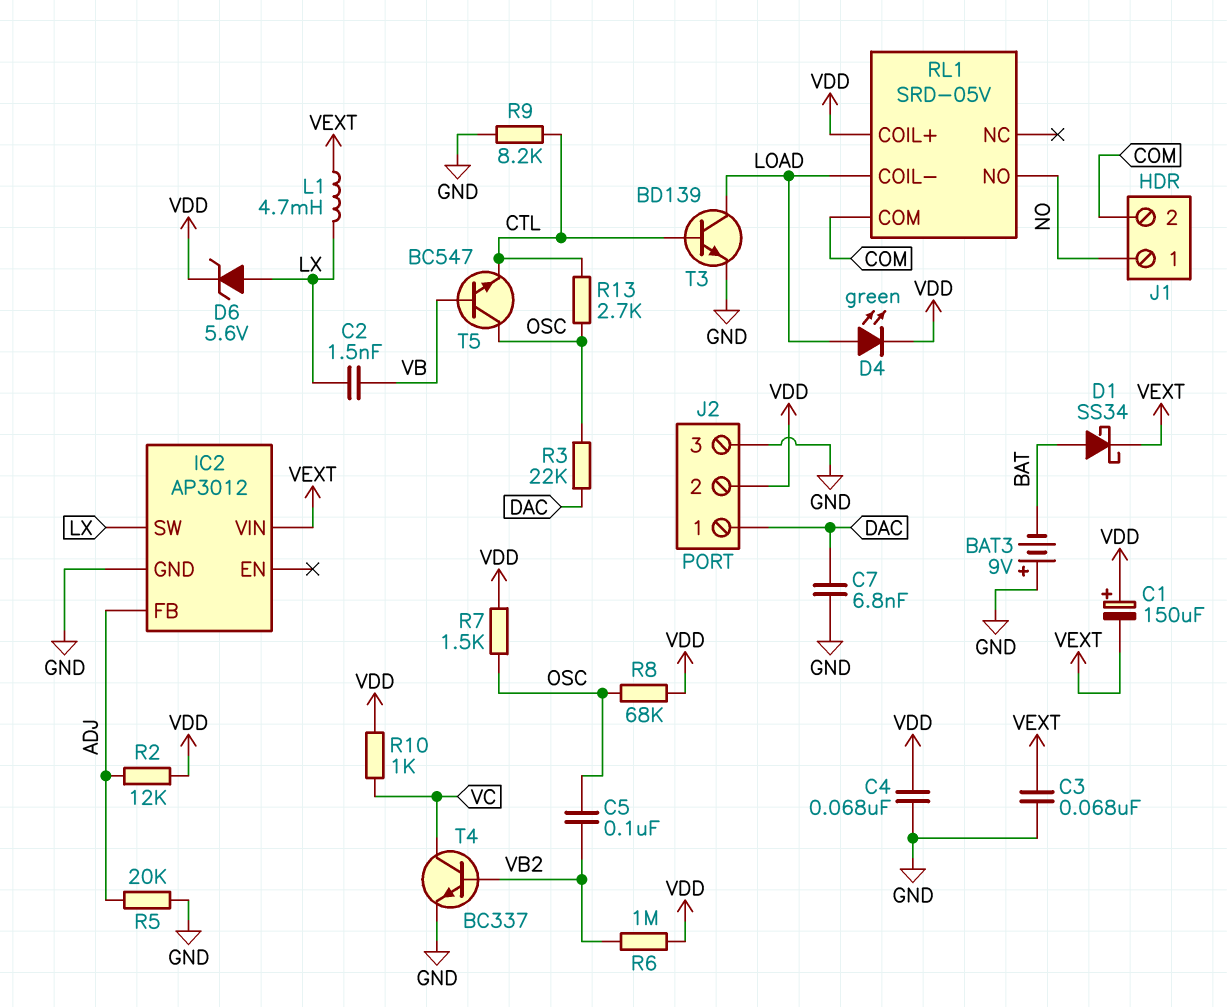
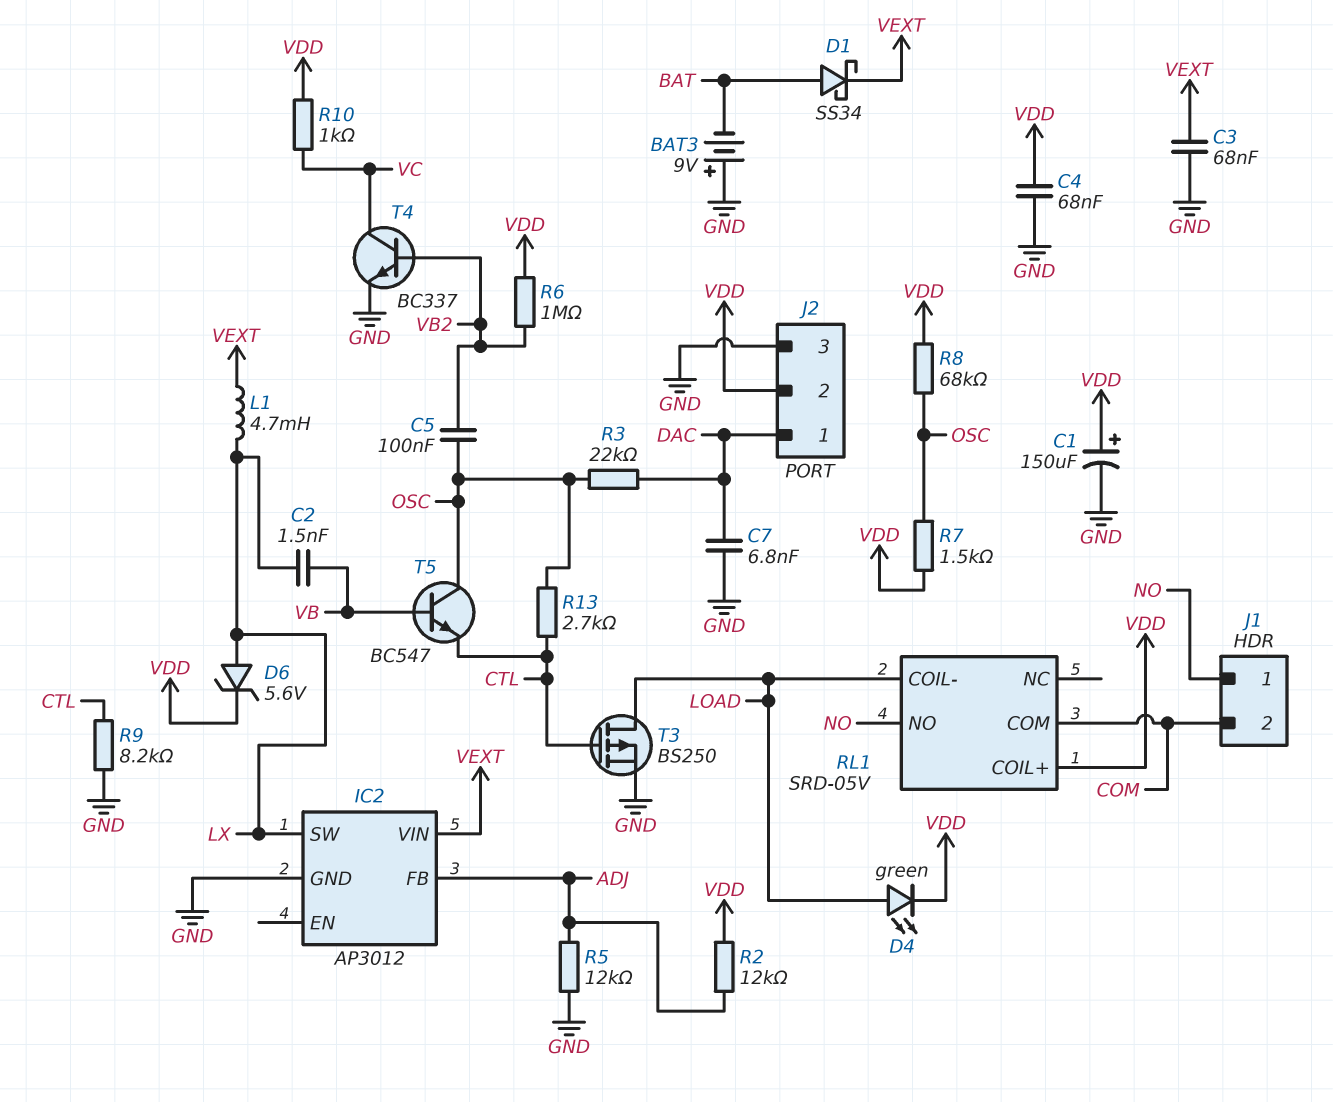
C1: 150uF (plus VDD, minus VEXT) -> 150uF (plus VDD, minus GND)
R5: 20k (ADJ, GND) -> 12k (ADJ, GND)
T3: NPN BD139 (B CTL, C LOAD, E GND) -> PMOS BS250 (G CTL, D LOAD, S GND)

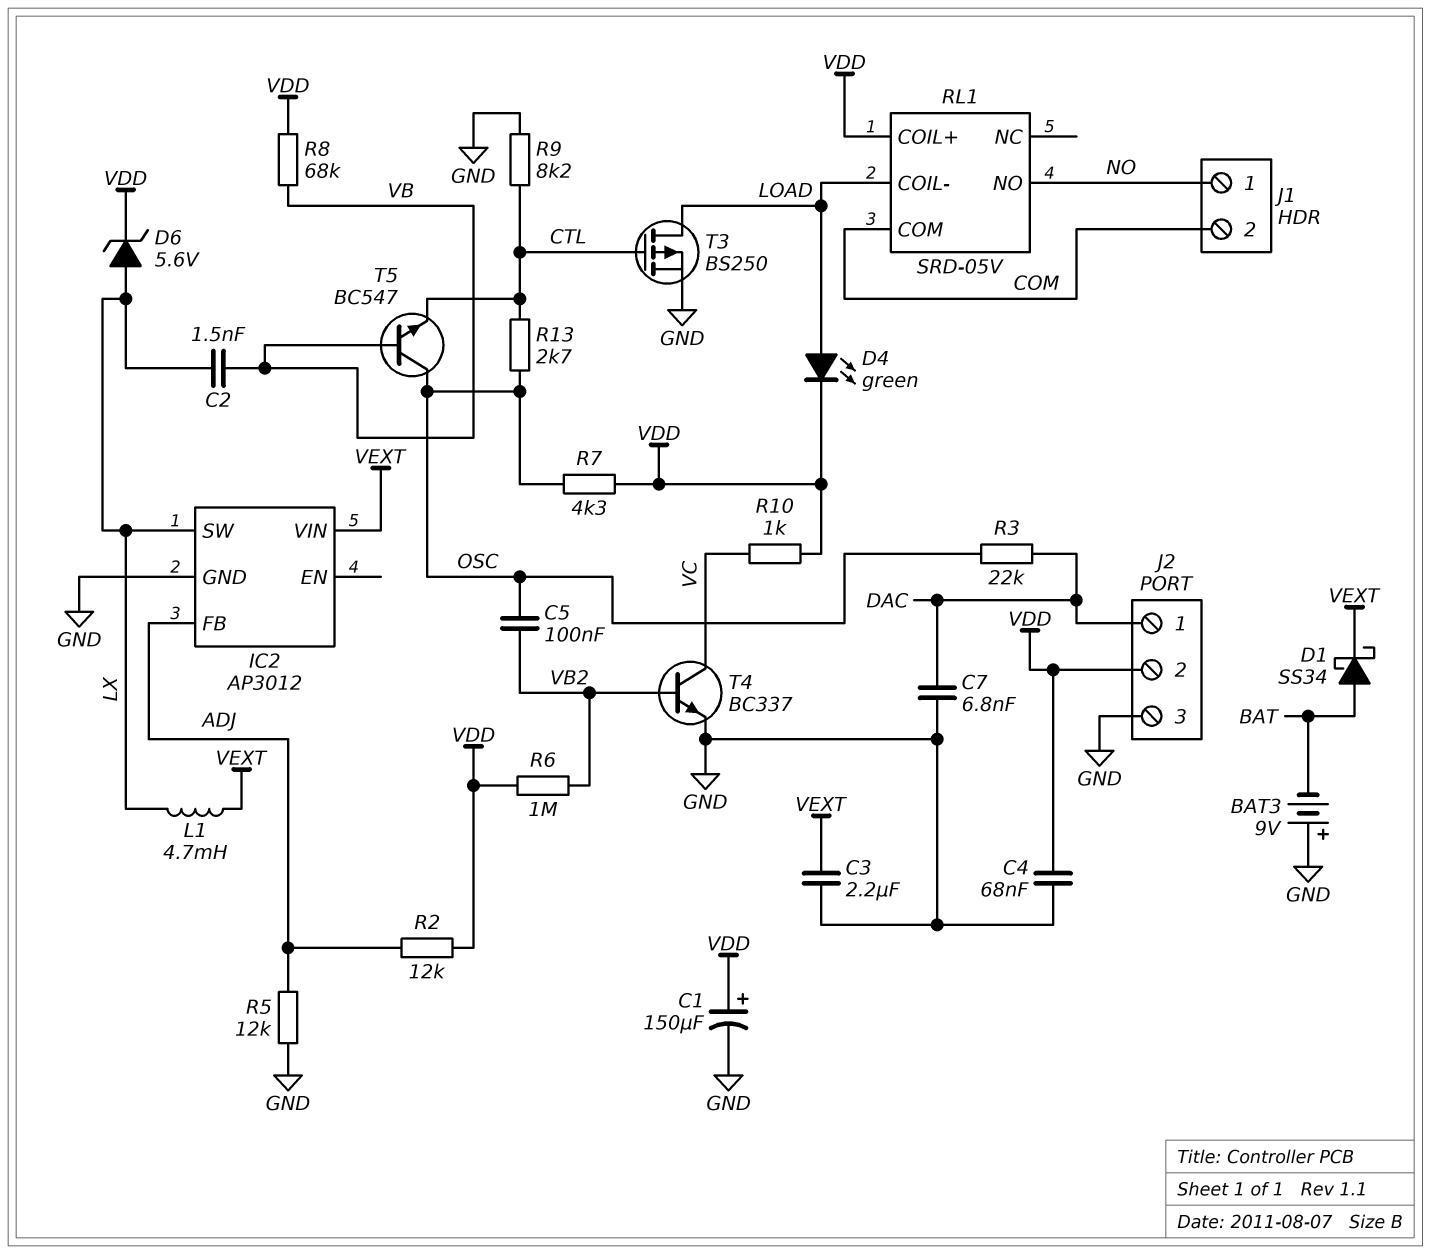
C3: 68nF (GND, VEXT) -> 2.2uF (GND, VEXT)
R7: 1.5k (OSC, VDD) -> 4.3k (OSC, VDD)
R8: 68k (OSC, VDD) -> 68k (VB, VDD)

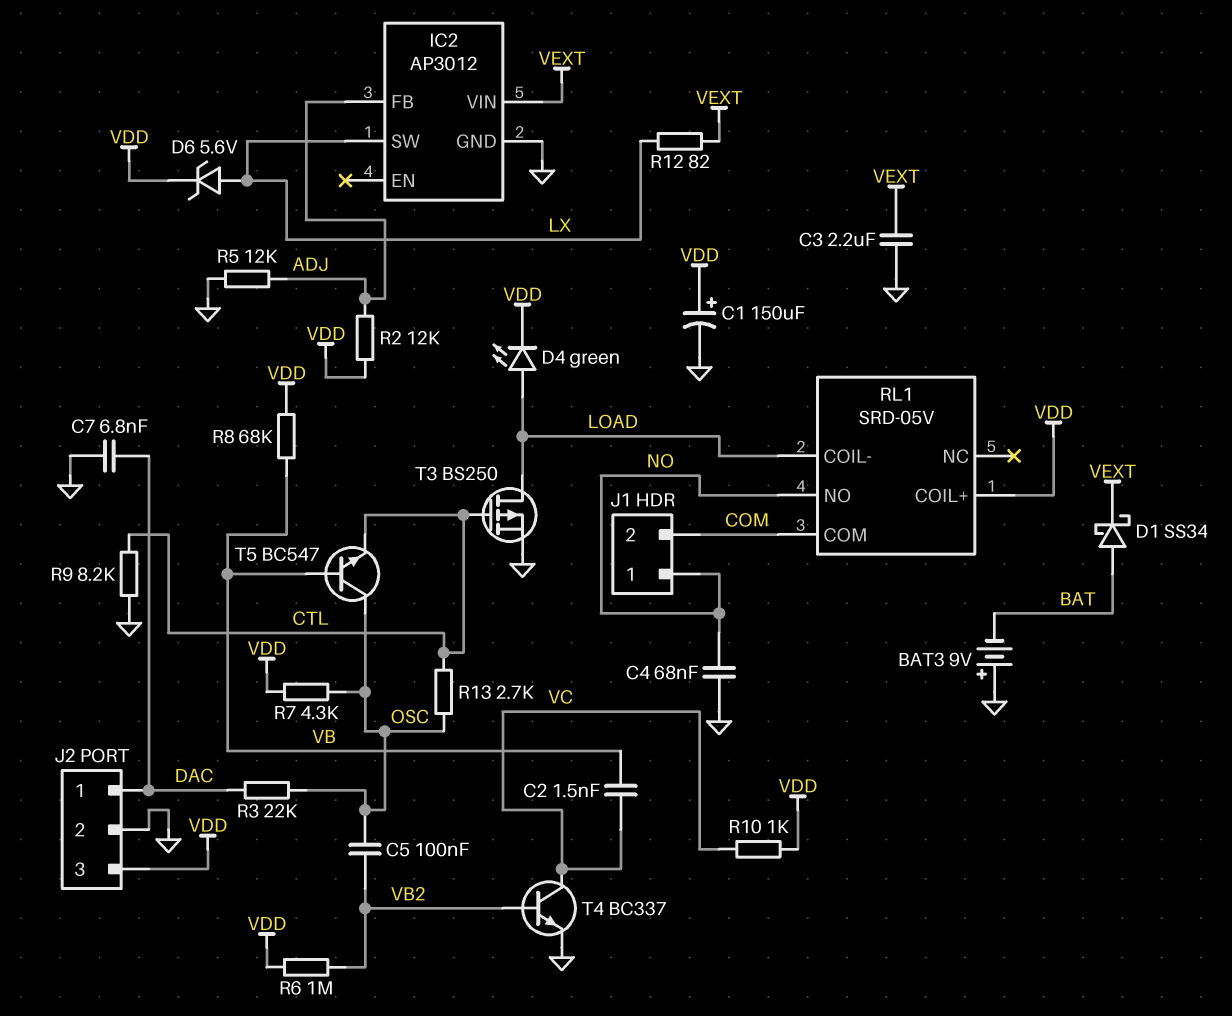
C2: 1.5nF (LX, VB) -> 1.5nF (VB, VC)
C4: 68nF (GND, VDD) -> 68nF (GND, NO)
J2 pin 2: VDD -> GND
J2 pin 3: GND -> VDD
L1: 4.7mH (LX, VEXT) -> none
R12: none -> 82 (LX, VEXT)

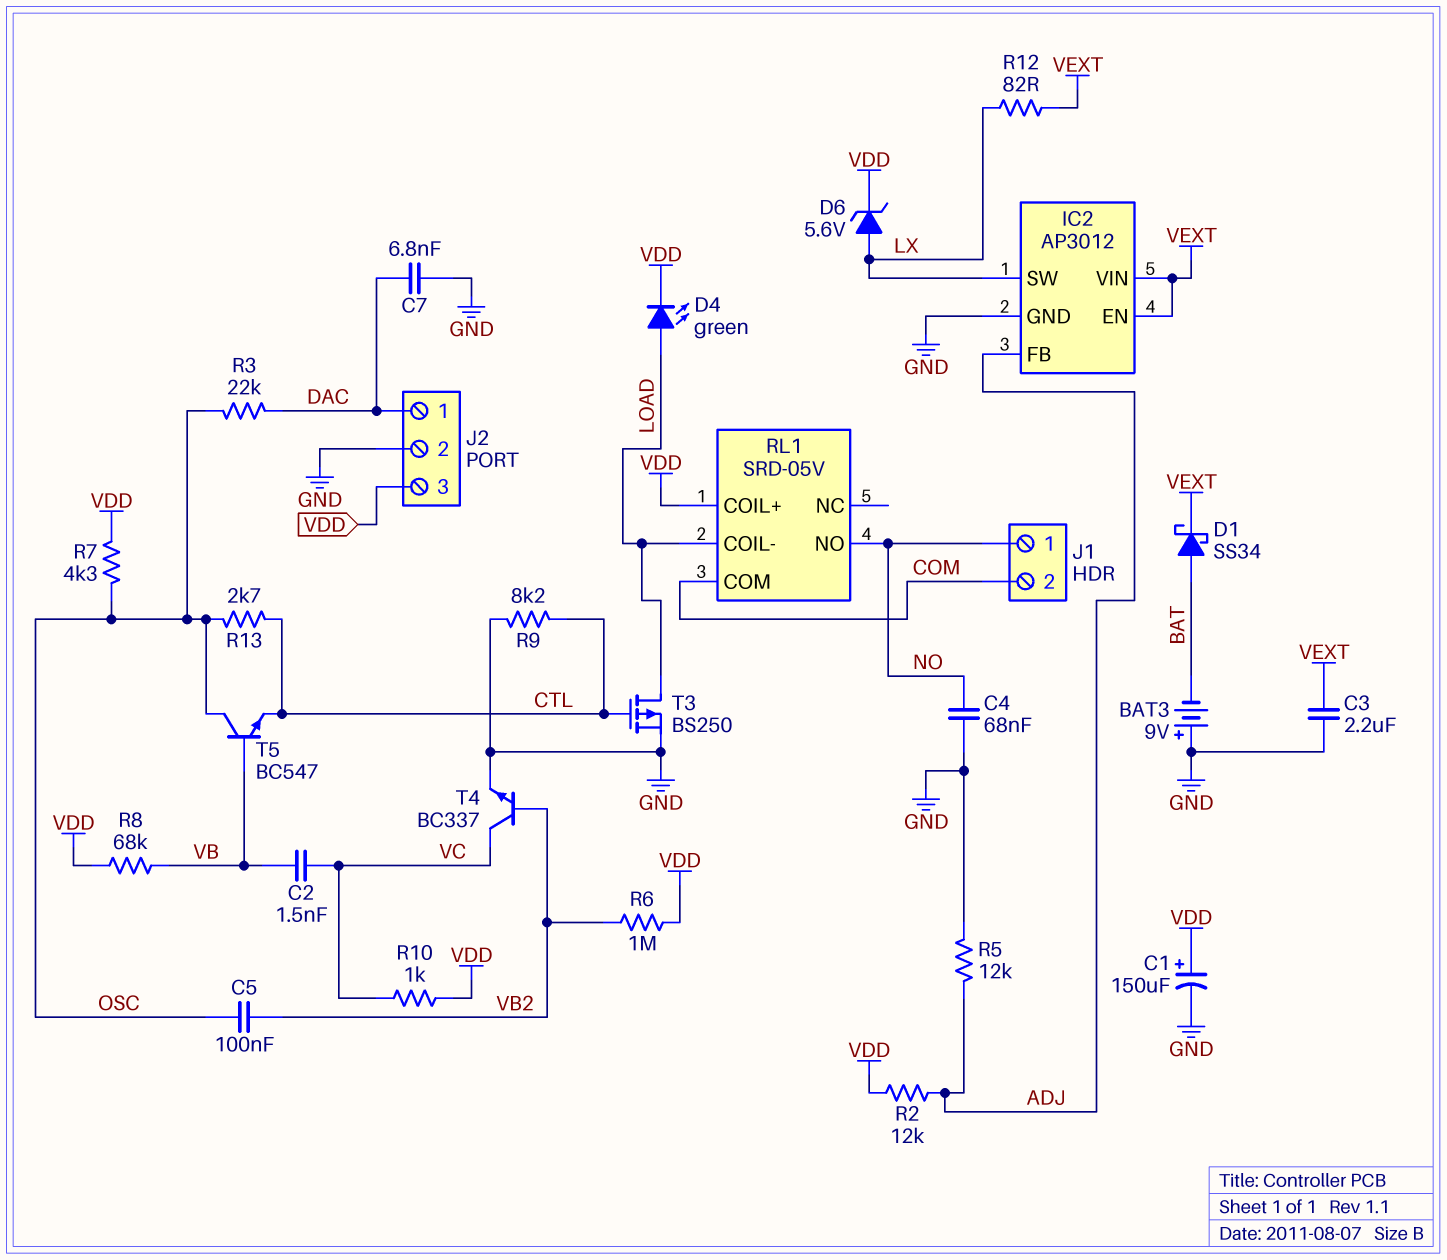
IC2 pin EN: none -> VEXT

